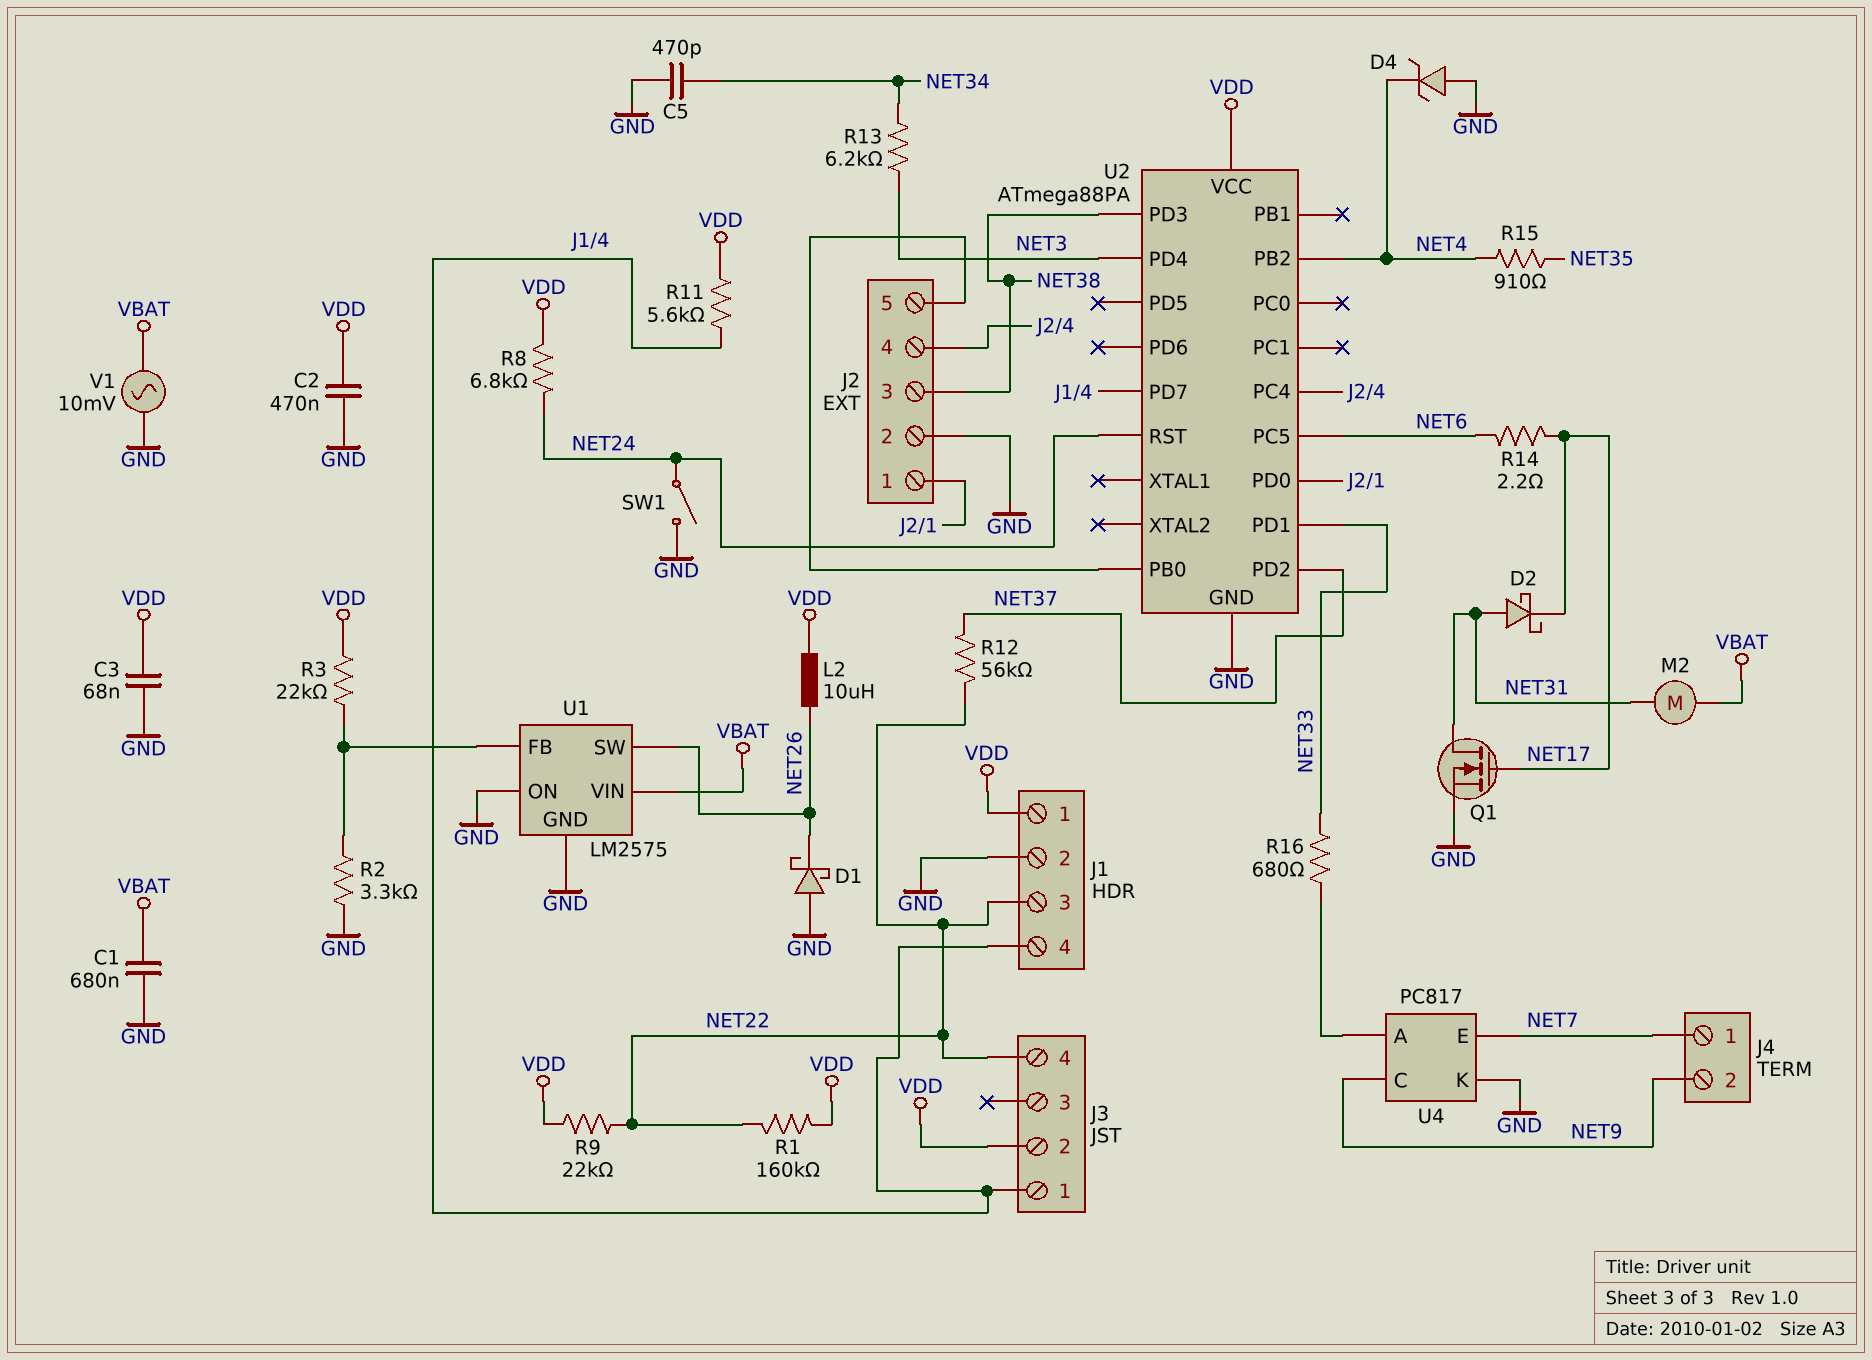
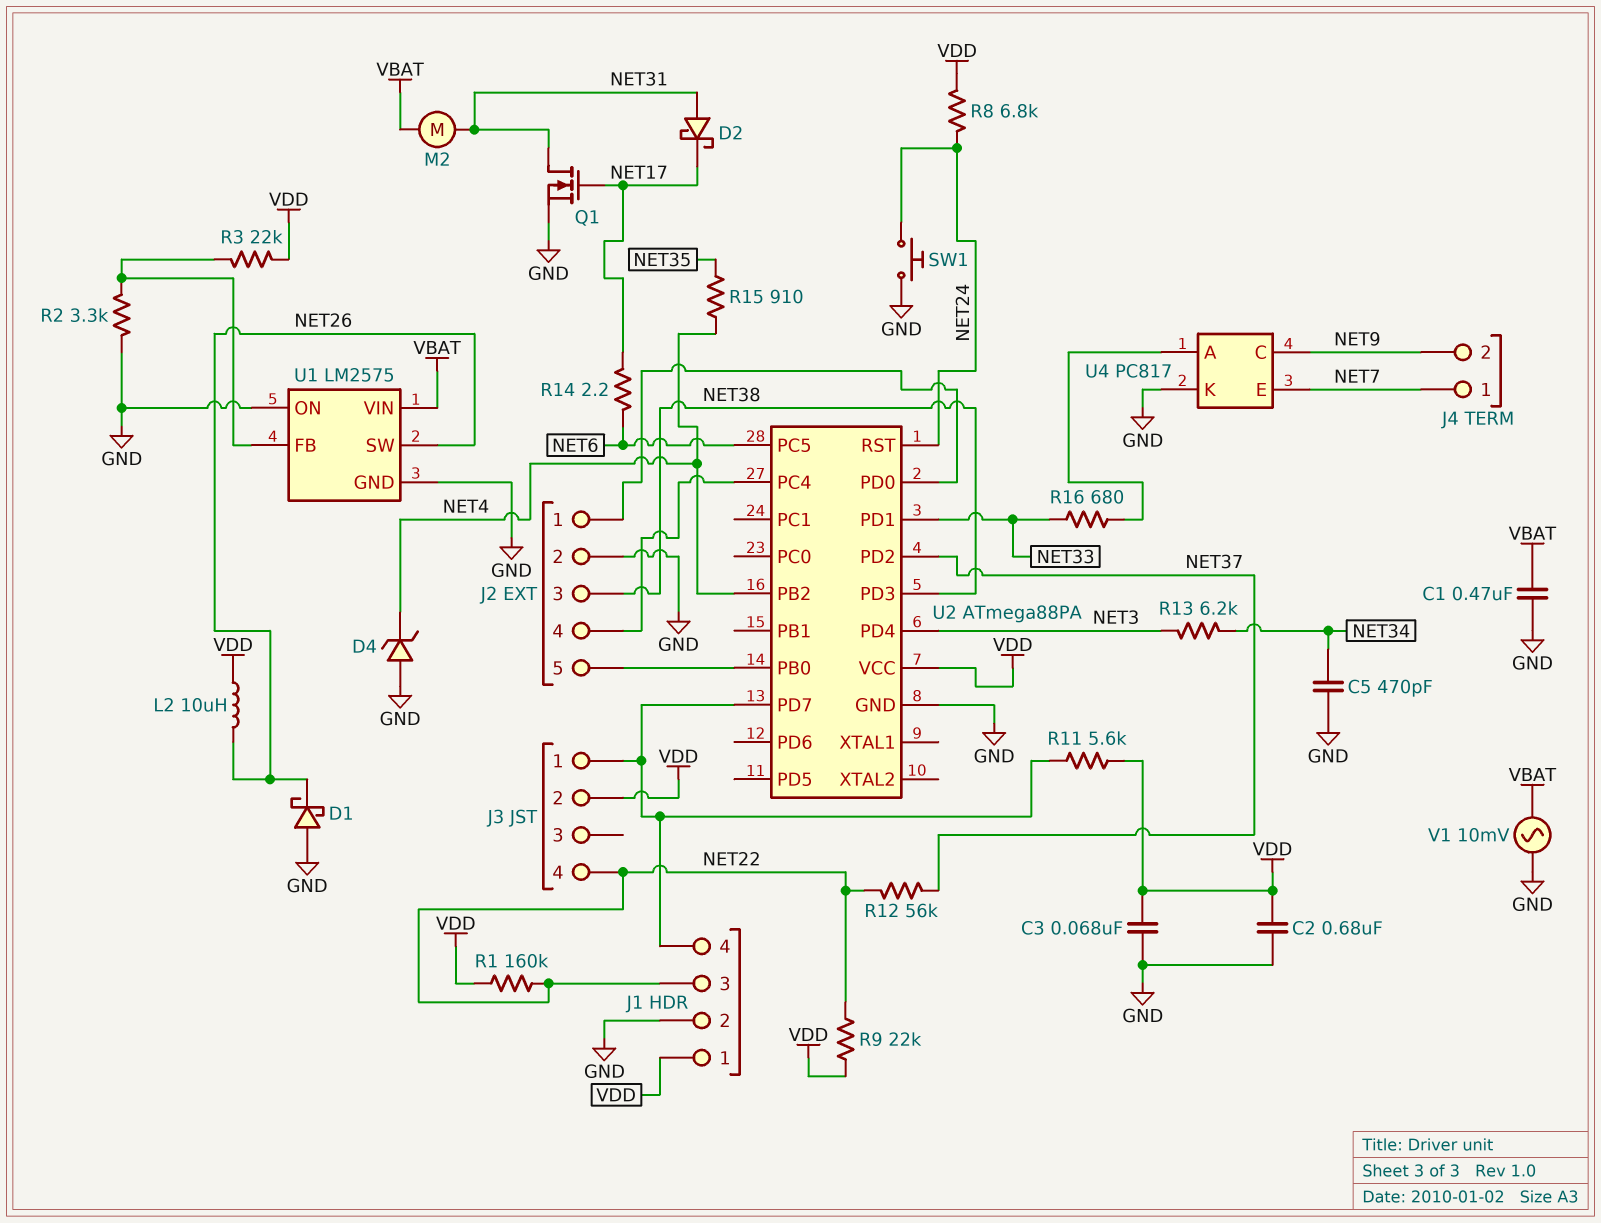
C1: 680nF (GND, VBAT) -> 470nF (GND, VBAT)
C2: 470nF (GND, VDD) -> 680nF (GND, VDD)
SW1: switch (GND, NET24) -> button (GND, NET24)

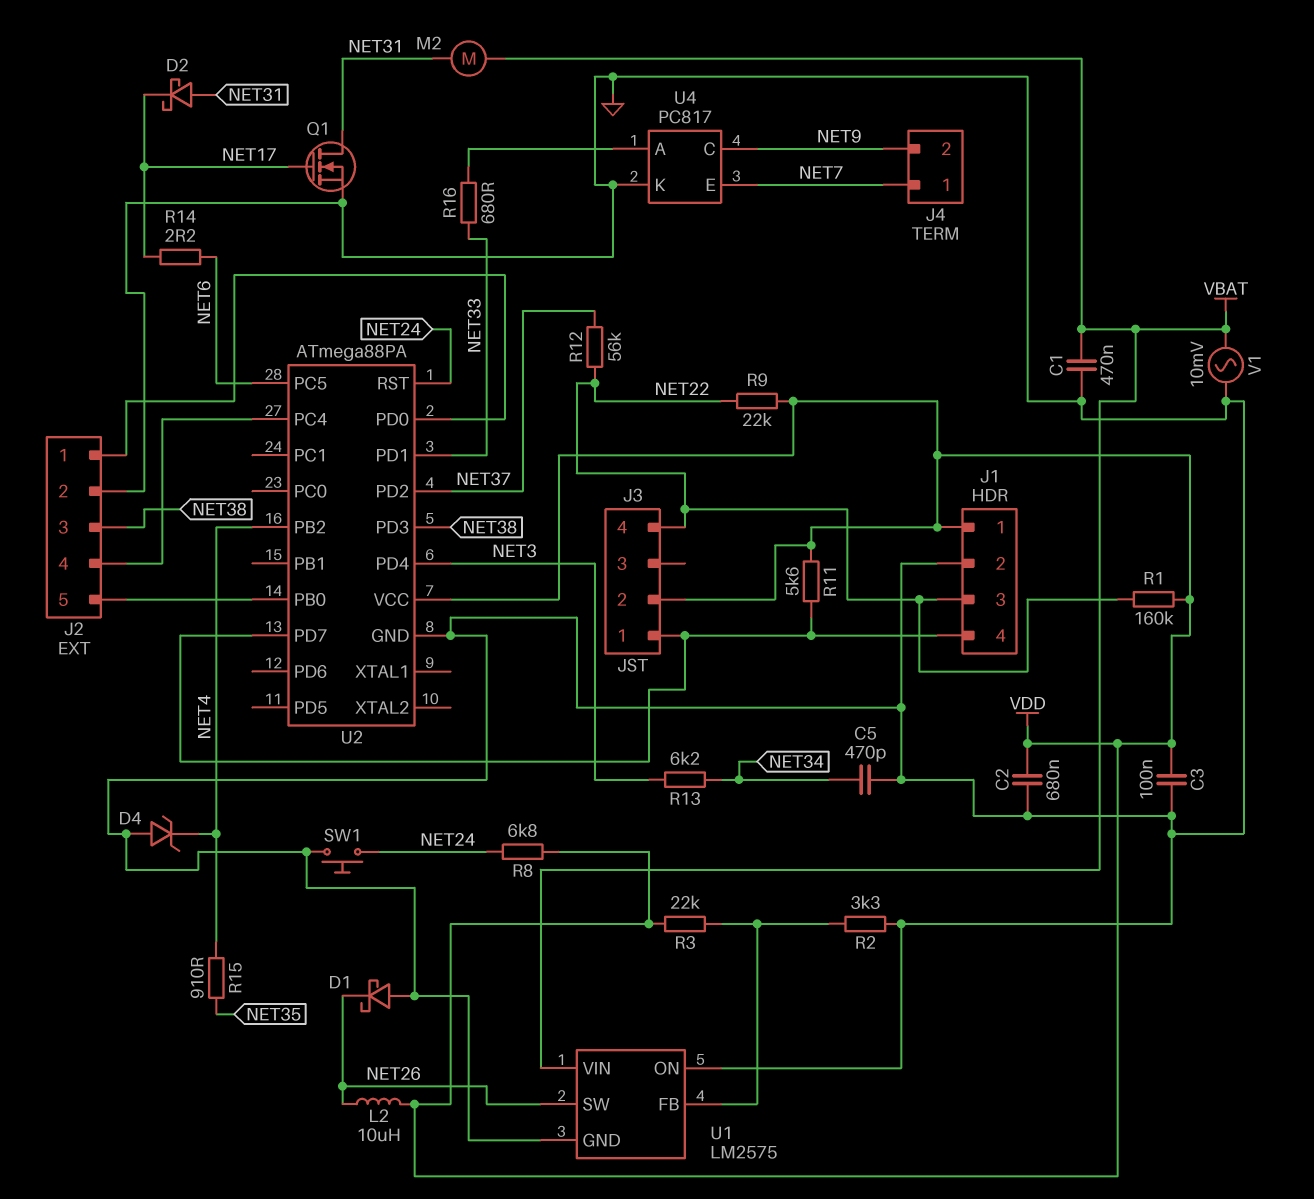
C3: 68nF (GND, VDD) -> 100nF (GND, VDD)

